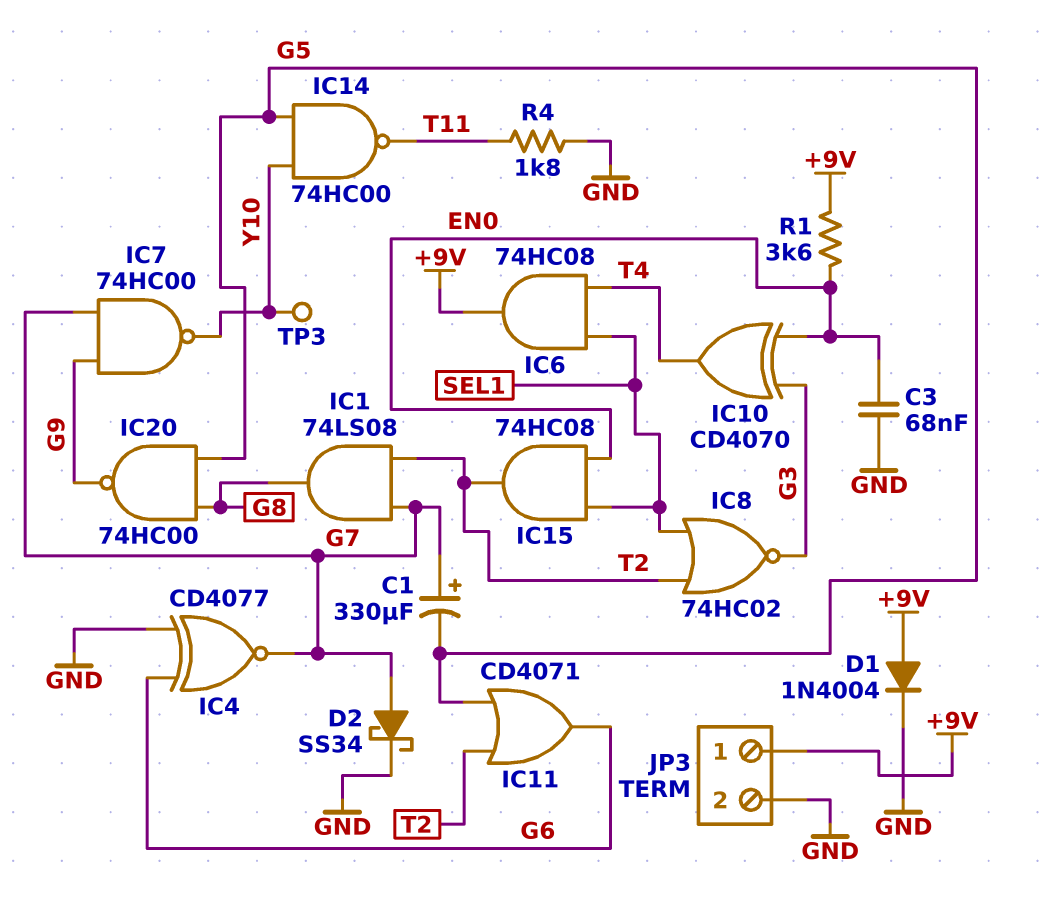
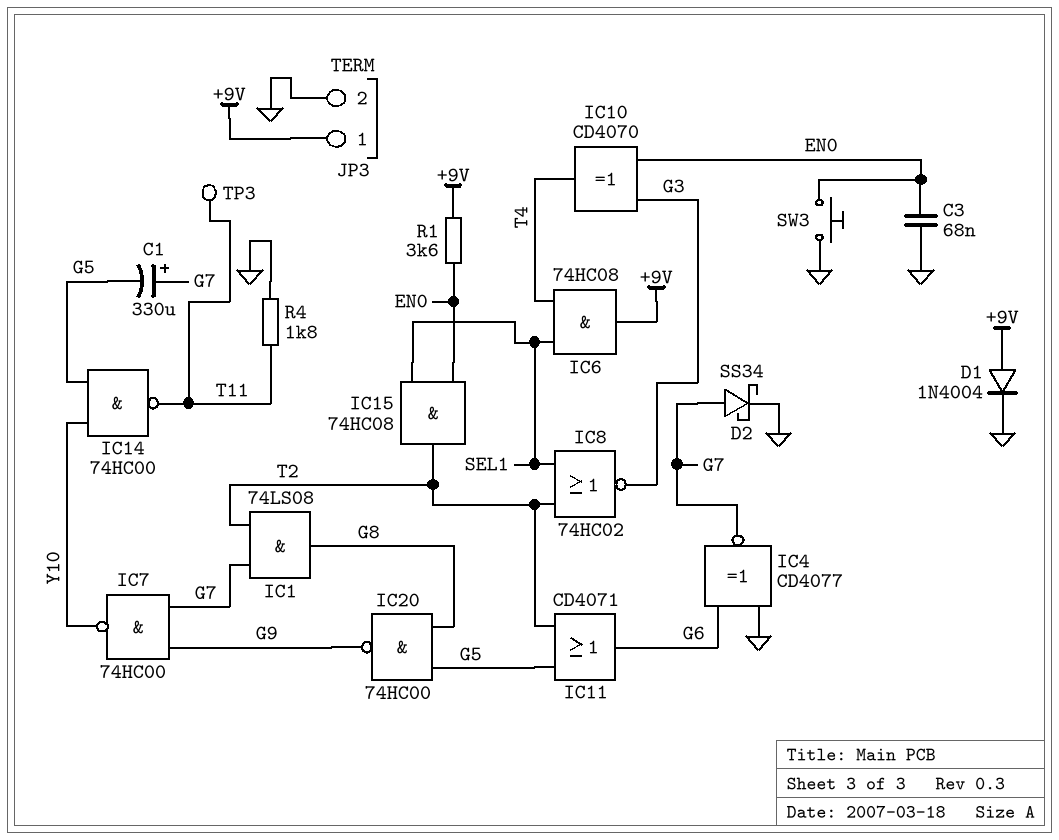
SW3: none -> button (EN0, GND)
TP3: test point (Y10) -> test point (T11)

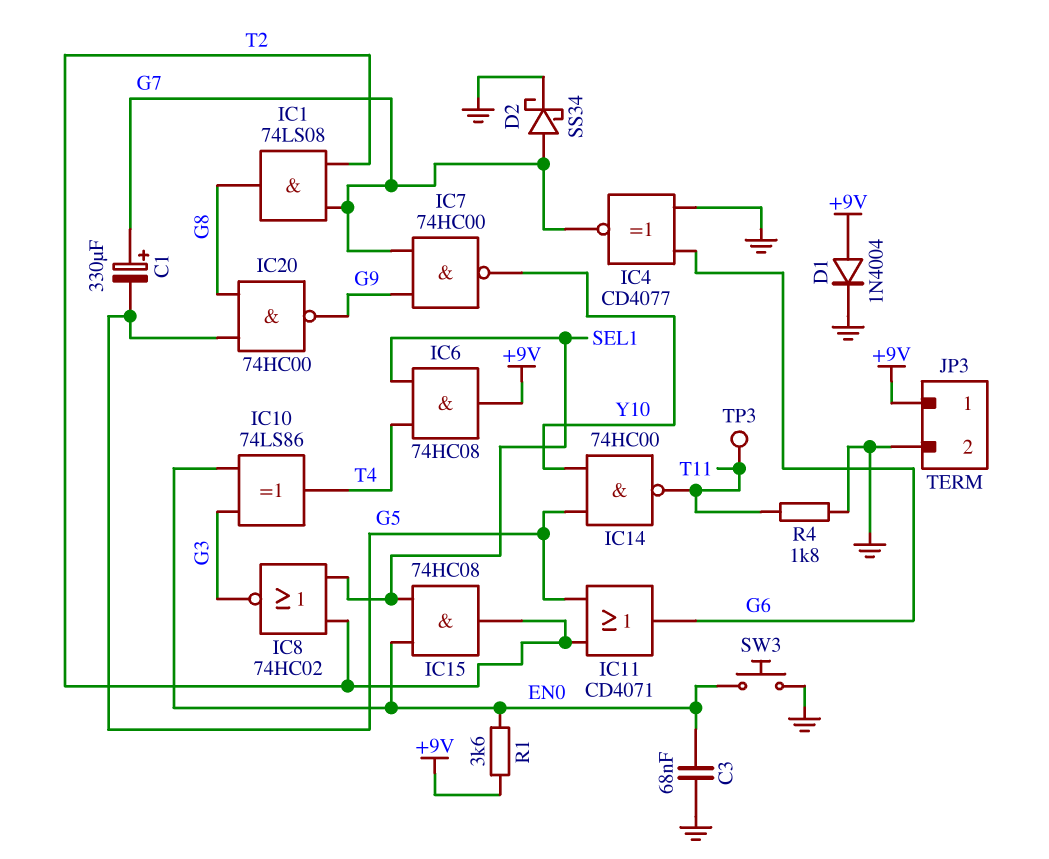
IC10: XOR CD4070 (in EN0, in G3, out T4) -> XOR 74LS86 (in EN0, in G3, out T4)

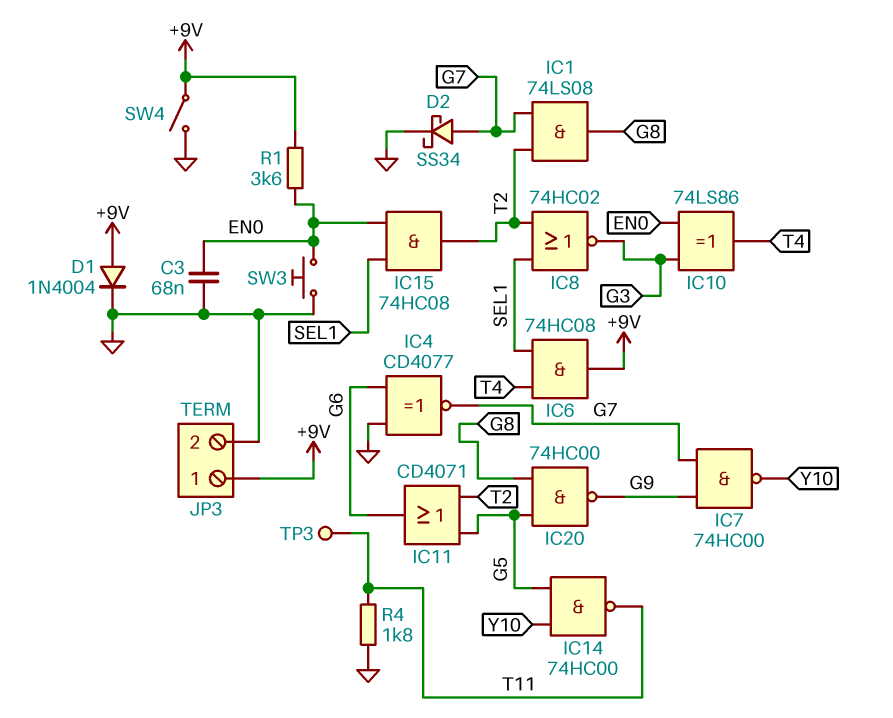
C1: 330uF (plus G7, minus G5) -> none
SW4: none -> switch (+9V, GND)

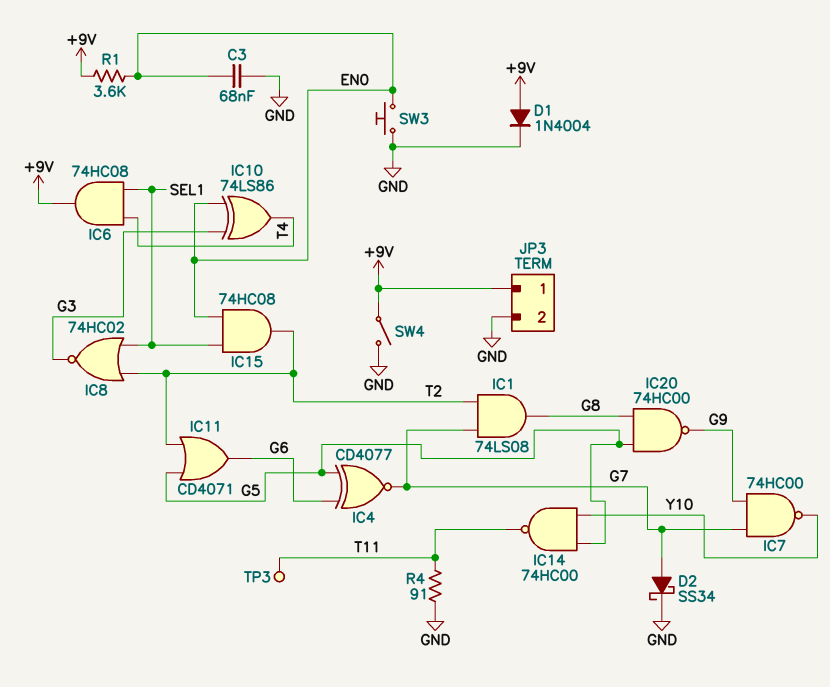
IC4: XNOR CD4077 (in G6, in GND, out G7) -> XNOR CD4077 (in G5, in G6, out G7)
R4: 1.8k (GND, T11) -> 91 (GND, T11)

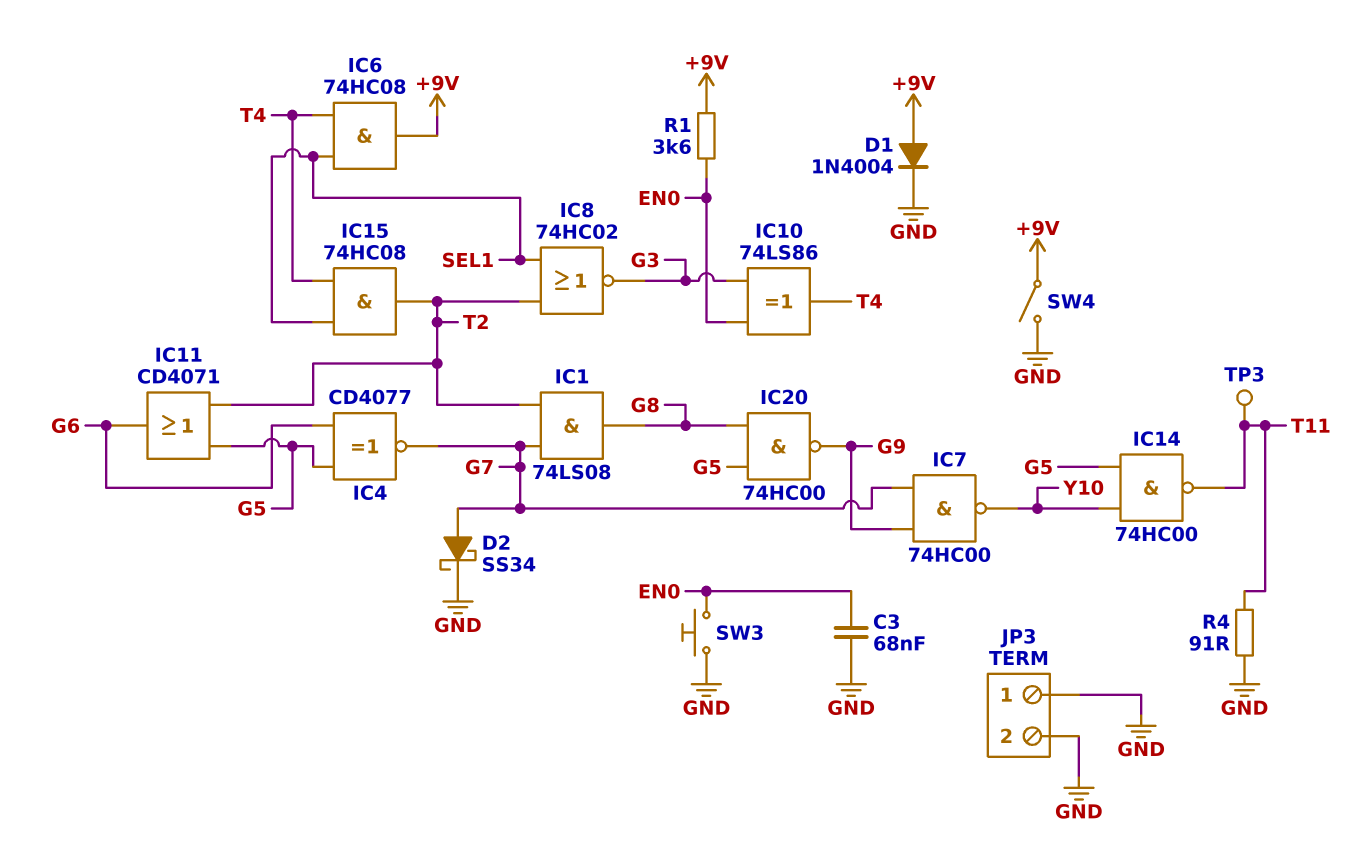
IC15: AND 74HC08 (in EN0, in SEL1, out T2) -> AND 74HC08 (in SEL1, in T4, out T2)
JP3 pin 1: +9V -> GND

